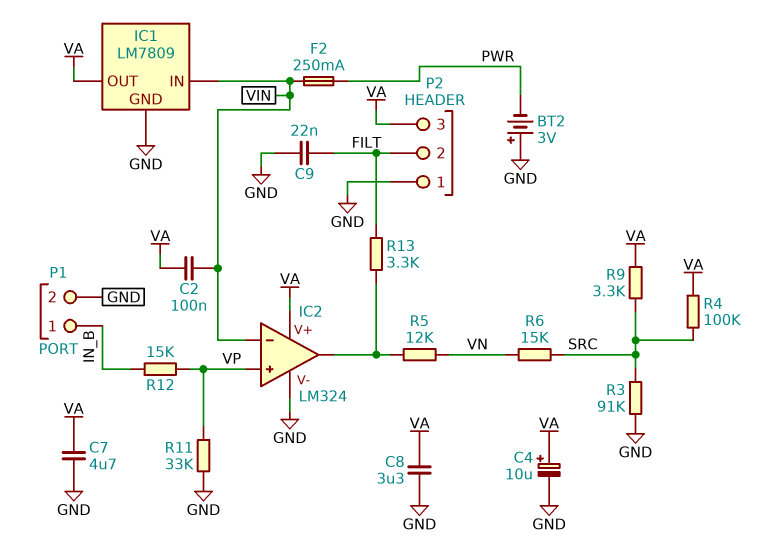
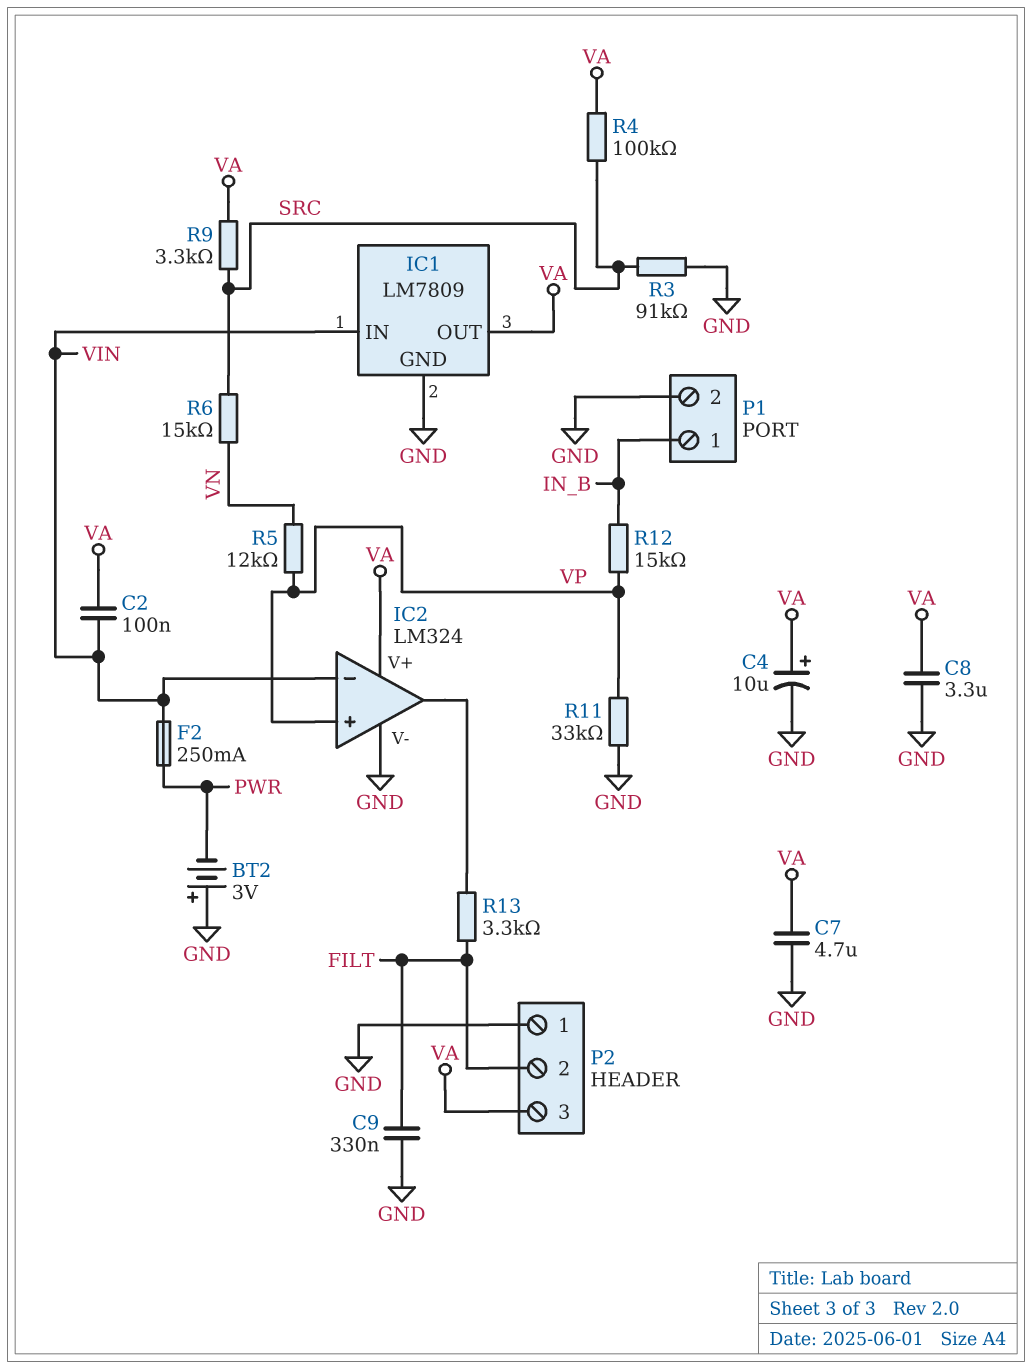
C9: 22nF (FILT, GND) -> 330nF (FILT, GND)
R5: 12k (IC2/out, VN) -> 12k (VN, VP)

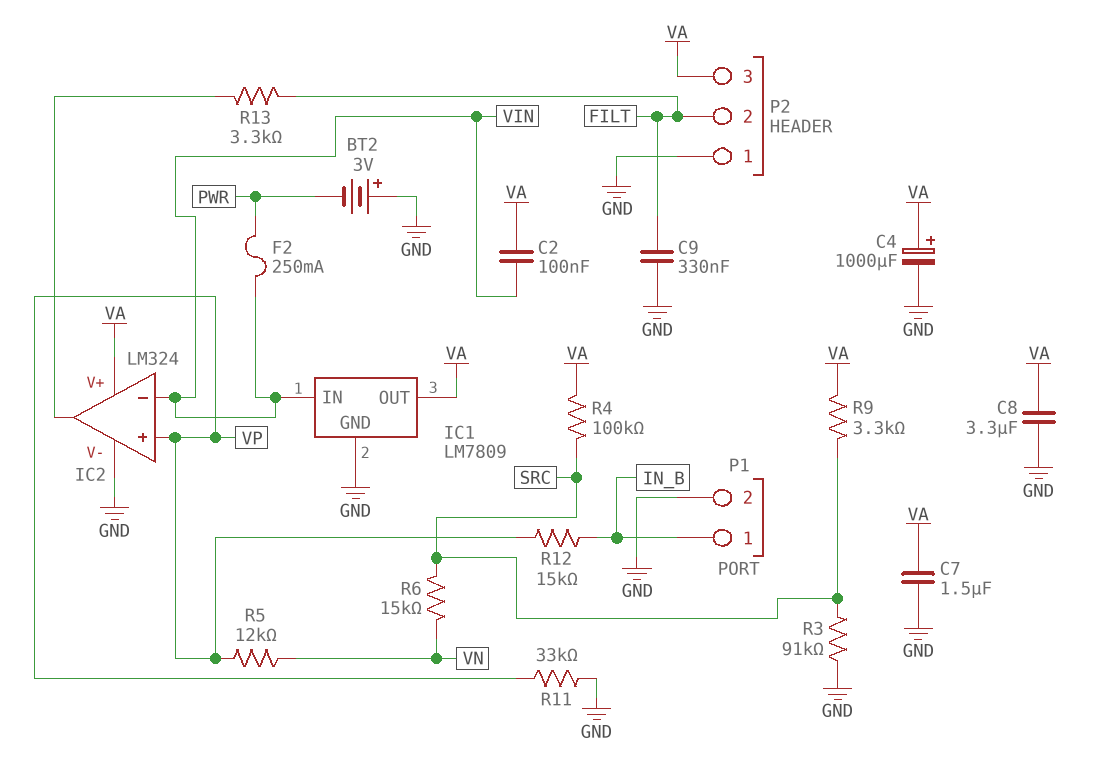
C4: 10uF (plus VA, minus GND) -> 1000uF (plus VA, minus GND)
C7: 4.7uF (GND, VA) -> 1.5uF (GND, VA)

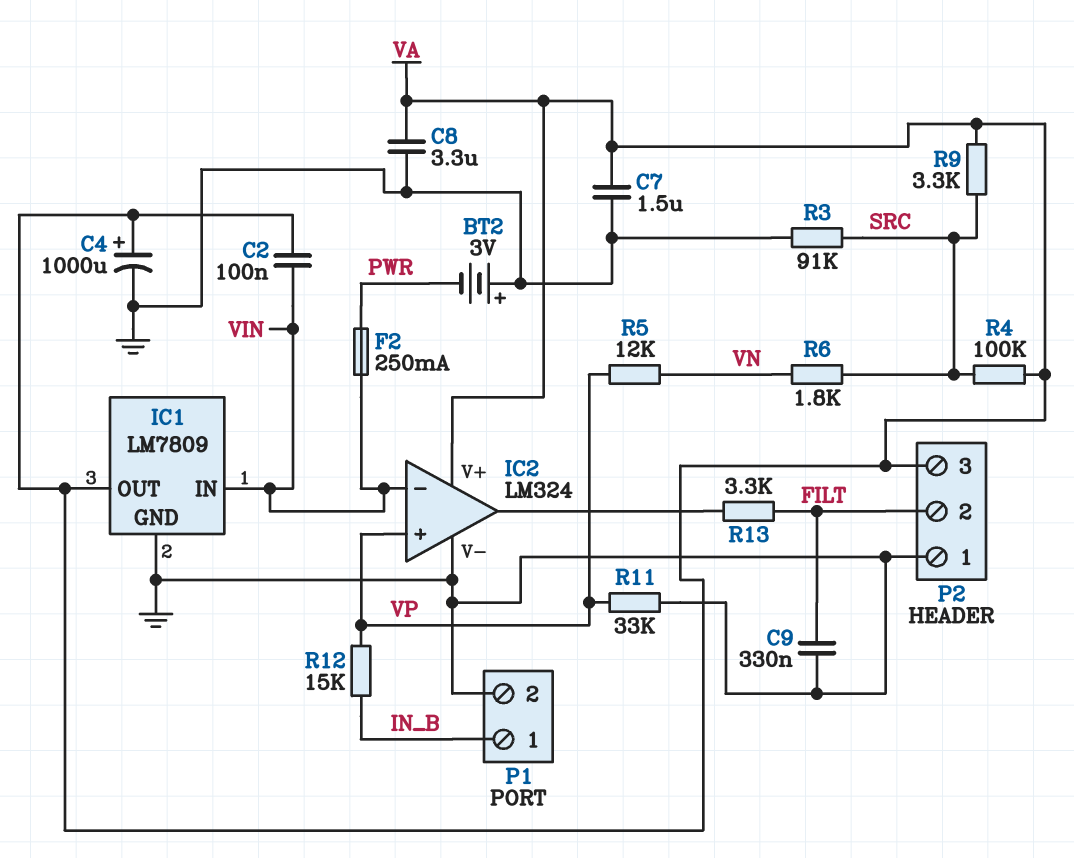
R6: 15k (SRC, VN) -> 1.8k (SRC, VN)

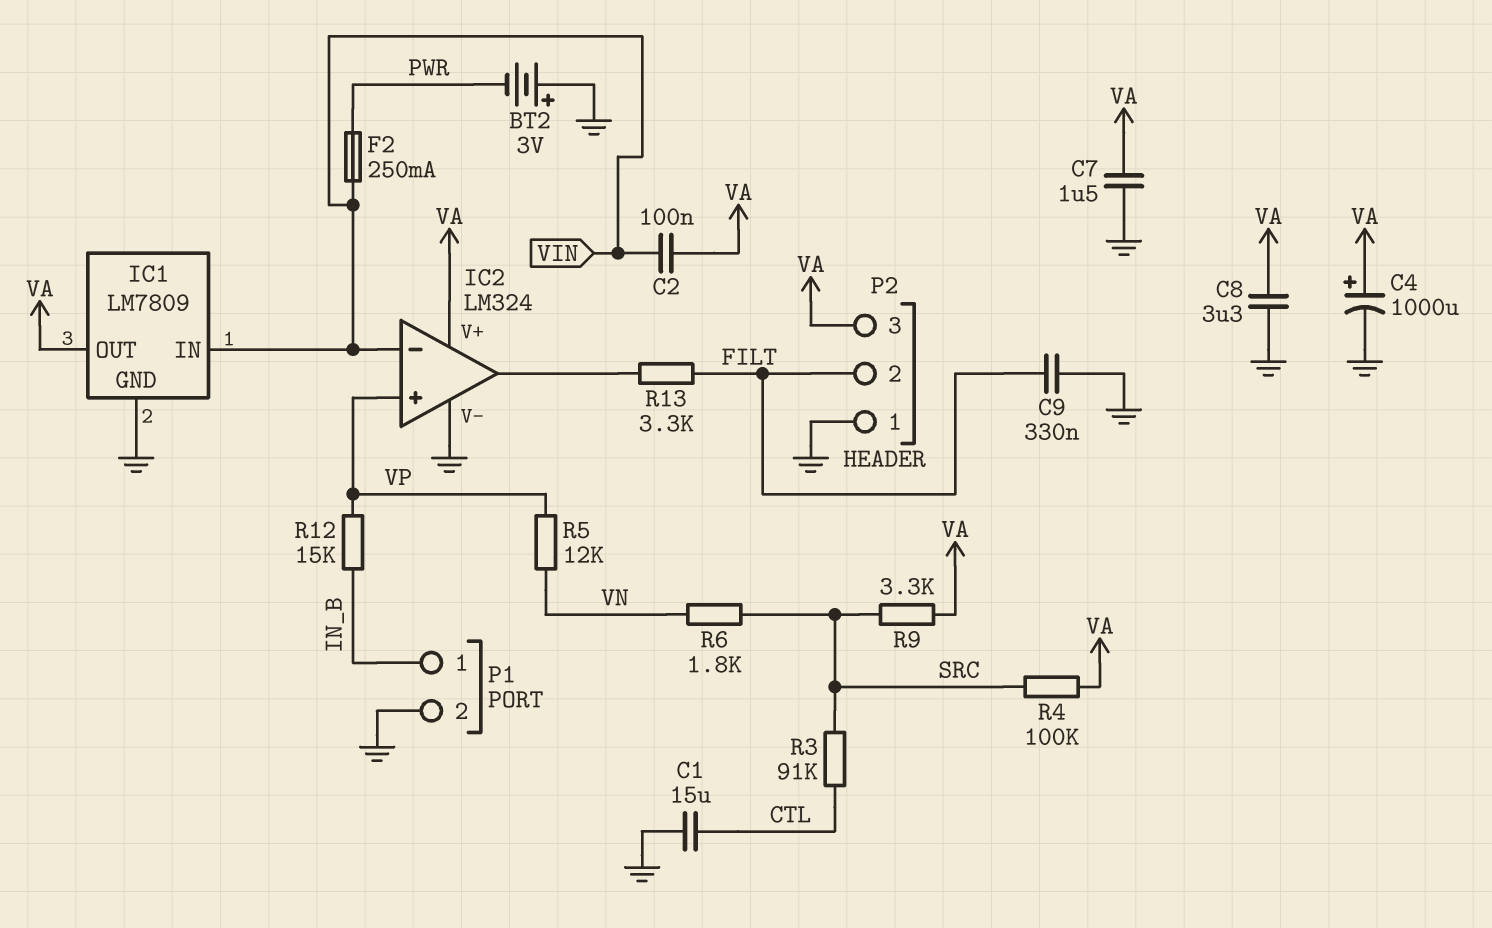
C1: none -> 15uF (CTL, GND)
R3: 91k (GND, SRC) -> 91k (CTL, SRC)
R11: 33k (GND, VP) -> none

